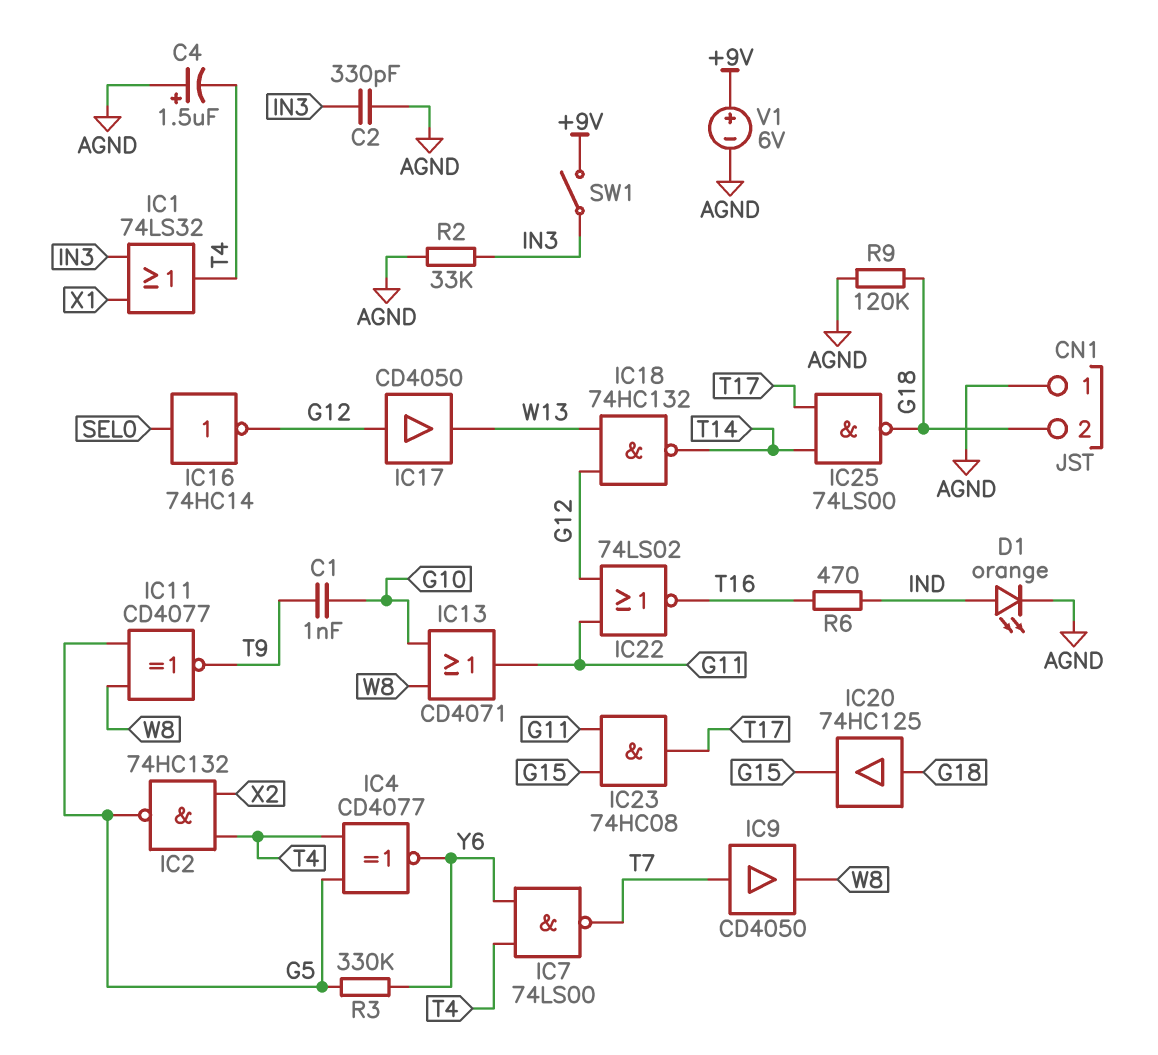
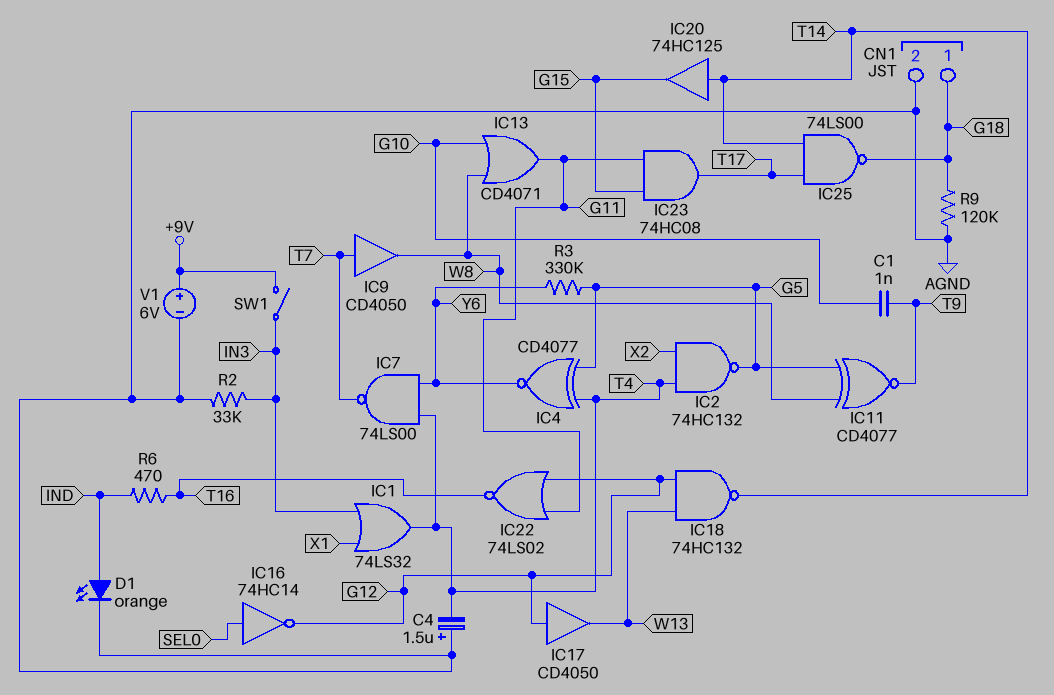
C2: 330pF (AGND, IN3) -> none
CN1 pin 1: AGND -> G18
CN1 pin 2: G18 -> AGND
IC20: buffer 74HC125 (in G18, out G15) -> buffer 74HC125 (in T14, out G15)

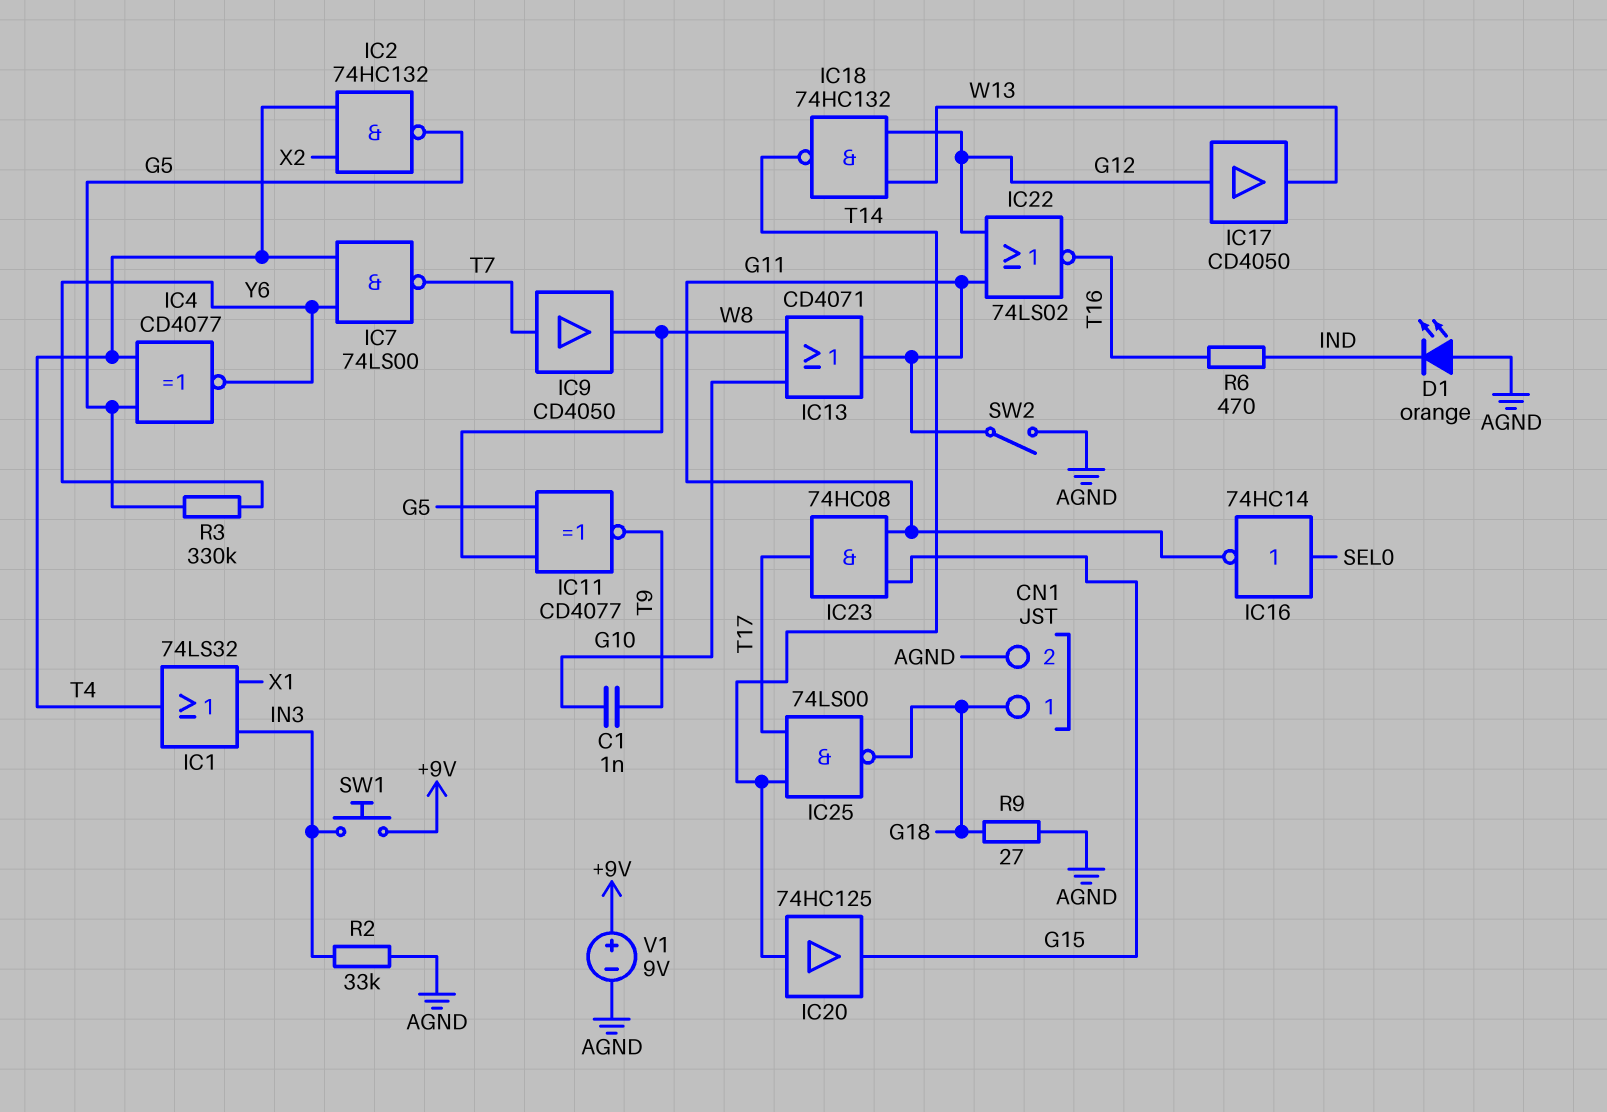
C4: 1.5uF (plus AGND, minus T4) -> none
D1: LED orange (A IND, K AGND) -> LED orange (A AGND, K IND)
IC16: NOT 74HC14 (in SEL0, out G12) -> NOT 74HC14 (in SEL0, out G11)
R9: 120k (AGND, G18) -> 27 (AGND, G18)
SW1: switch (+9V, IN3) -> button (+9V, IN3)
SW2: none -> switch (AGND, G11)
V1: 6V (plus +9V, minus AGND) -> 9V (plus +9V, minus AGND)

